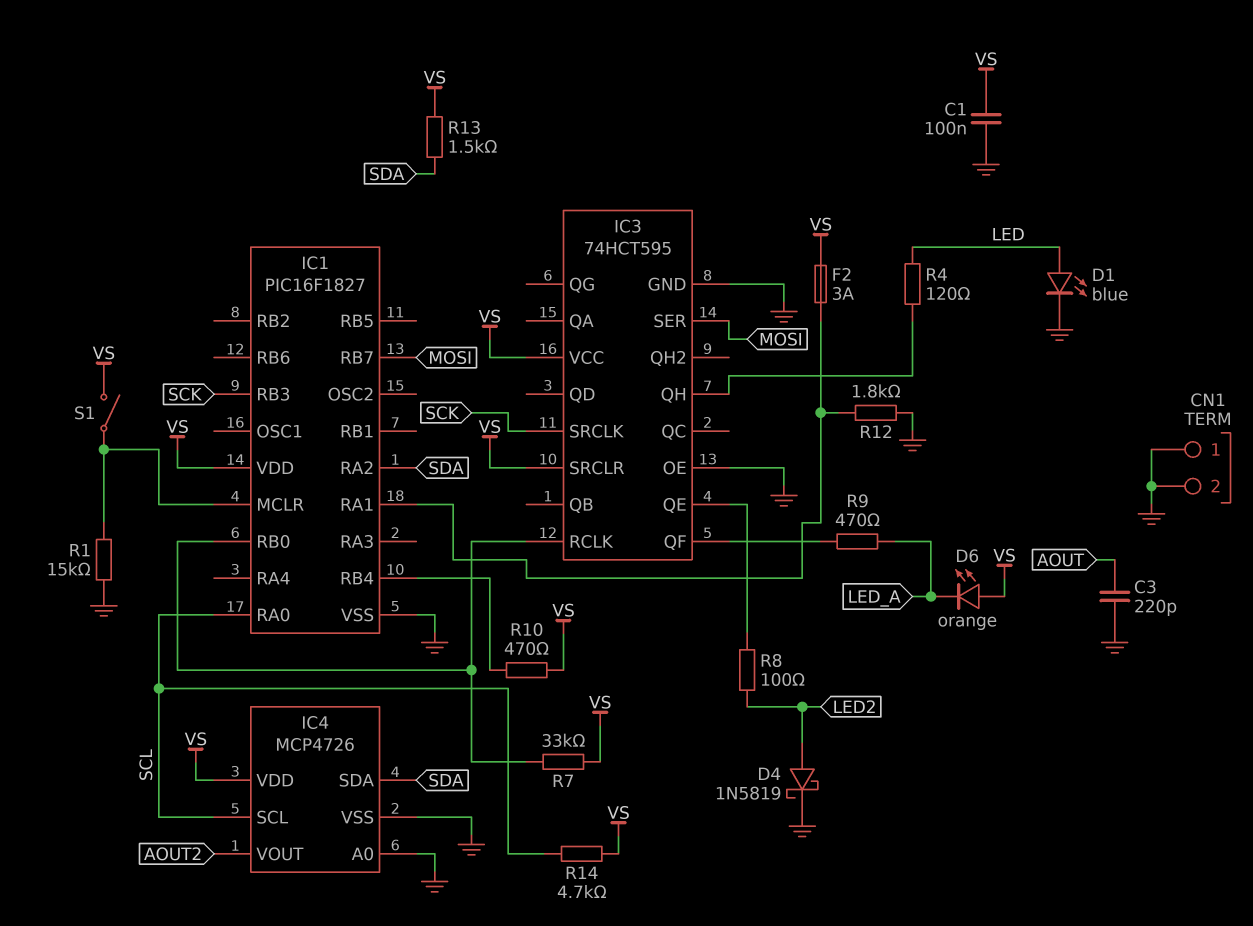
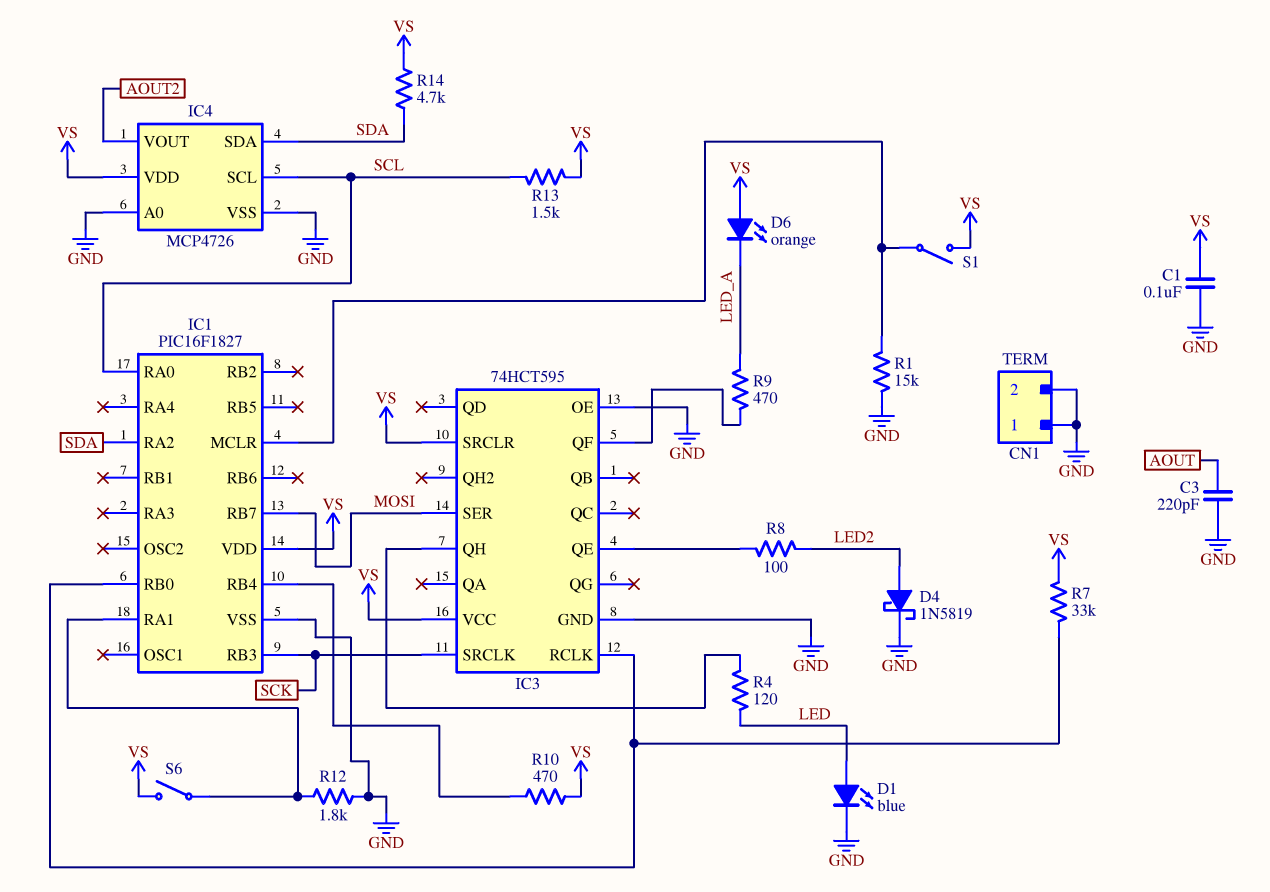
F2: 3A (IC1/RA1, VS) -> none
R13: 1.5k (SDA, VS) -> 1.5k (SCL, VS)
R14: 4.7k (SCL, VS) -> 4.7k (SDA, VS)
S6: none -> switch (IC1/RA1, VS)

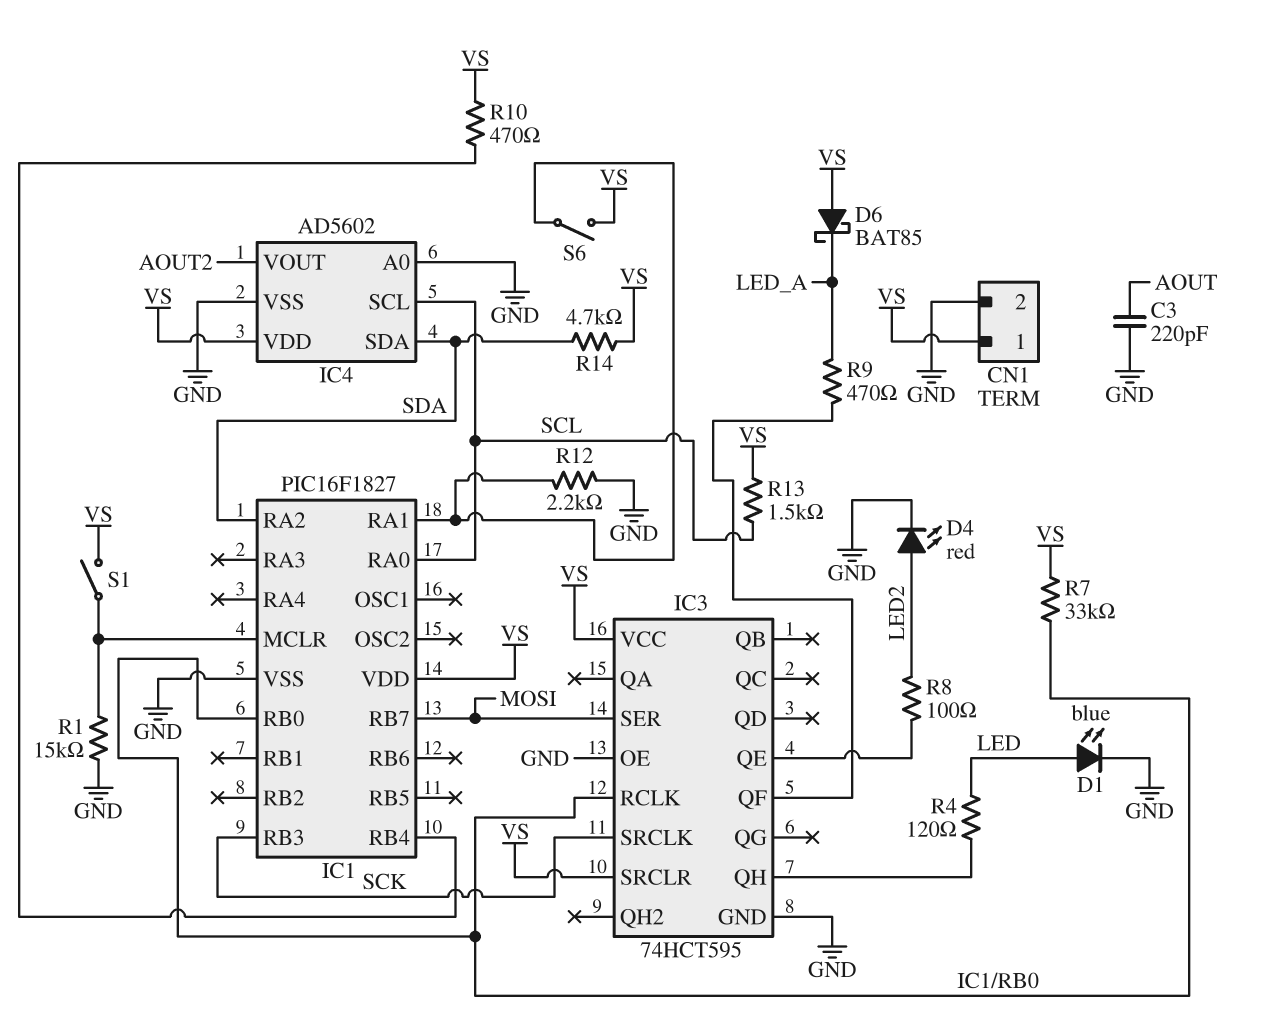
C1: 100nF (GND, VS) -> none
CN1 pin 1: GND -> VS
D4: schottky 1N5819 (A LED2, K GND) -> LED red (A LED2, K GND)
D6: LED orange (A VS, K LED_A) -> schottky BAT85 (A VS, K LED_A)
IC4: MCP4726 -> AD5602
R12: 1.8k (GND, IC1/RA1) -> 2.2k (GND, IC1/RA1)

